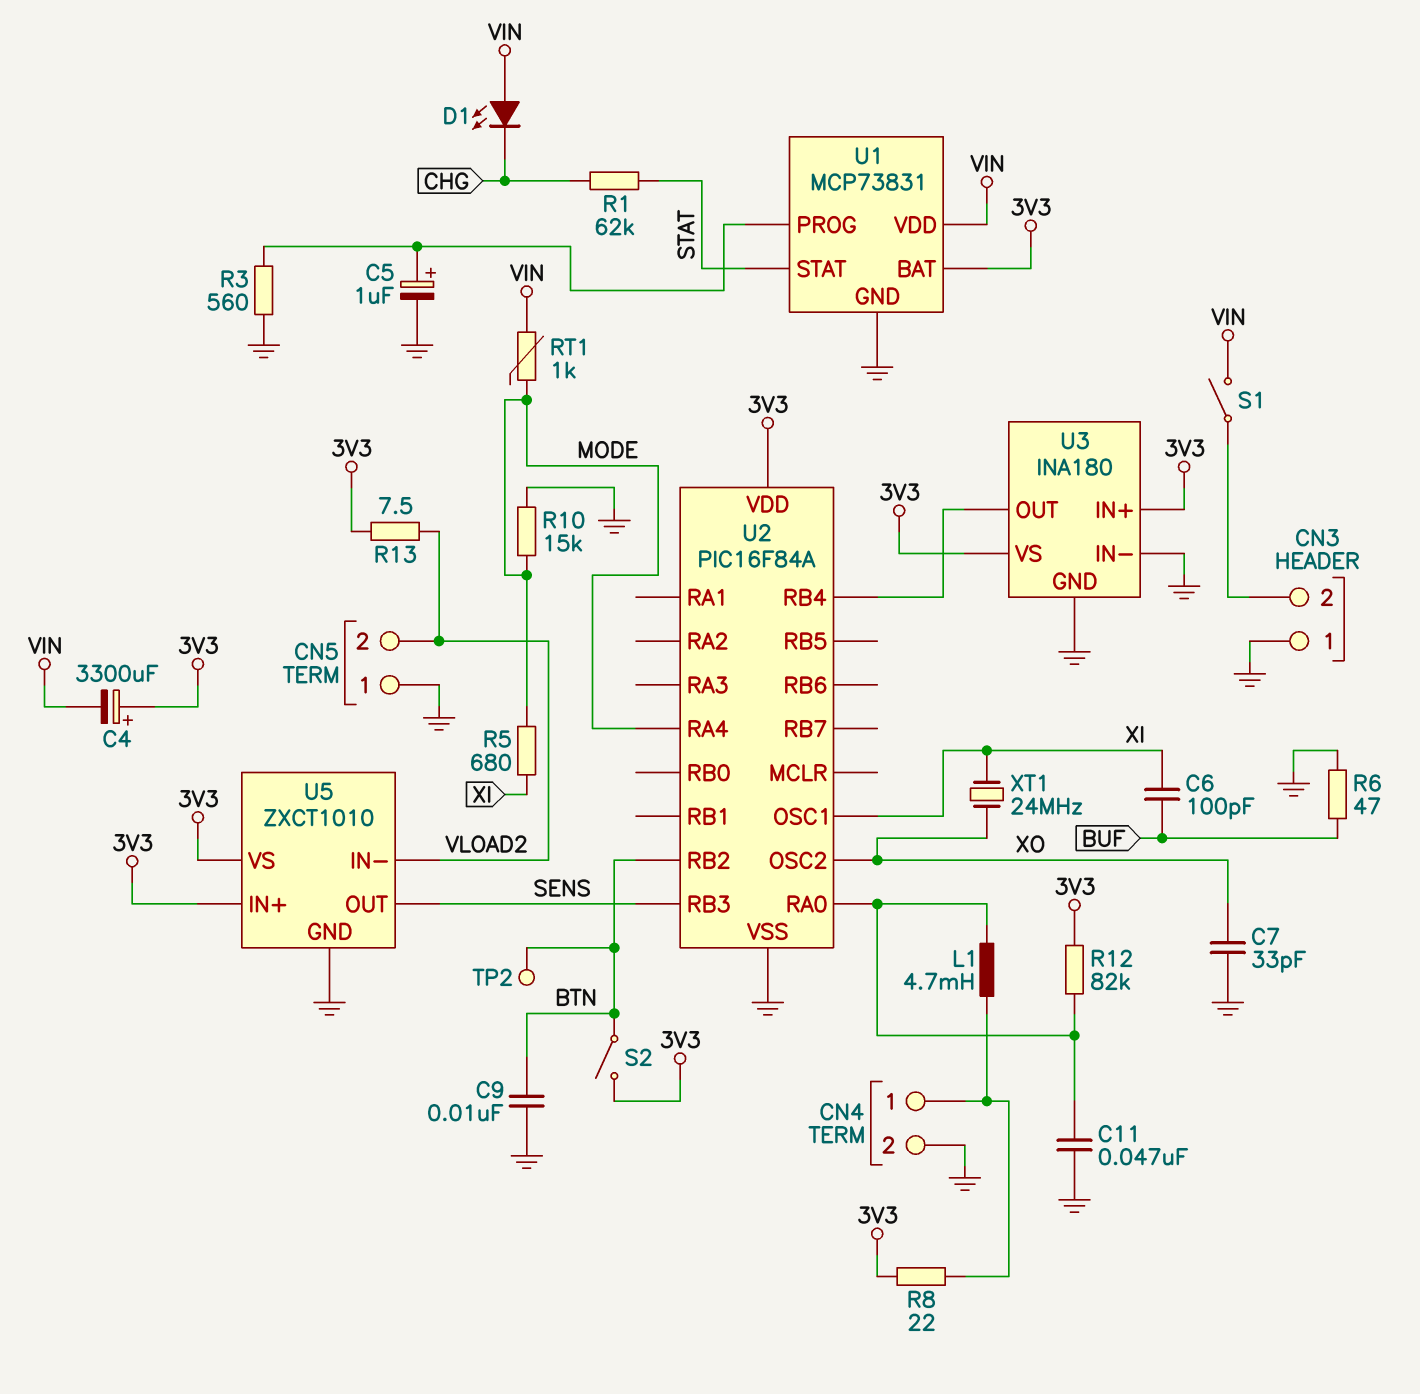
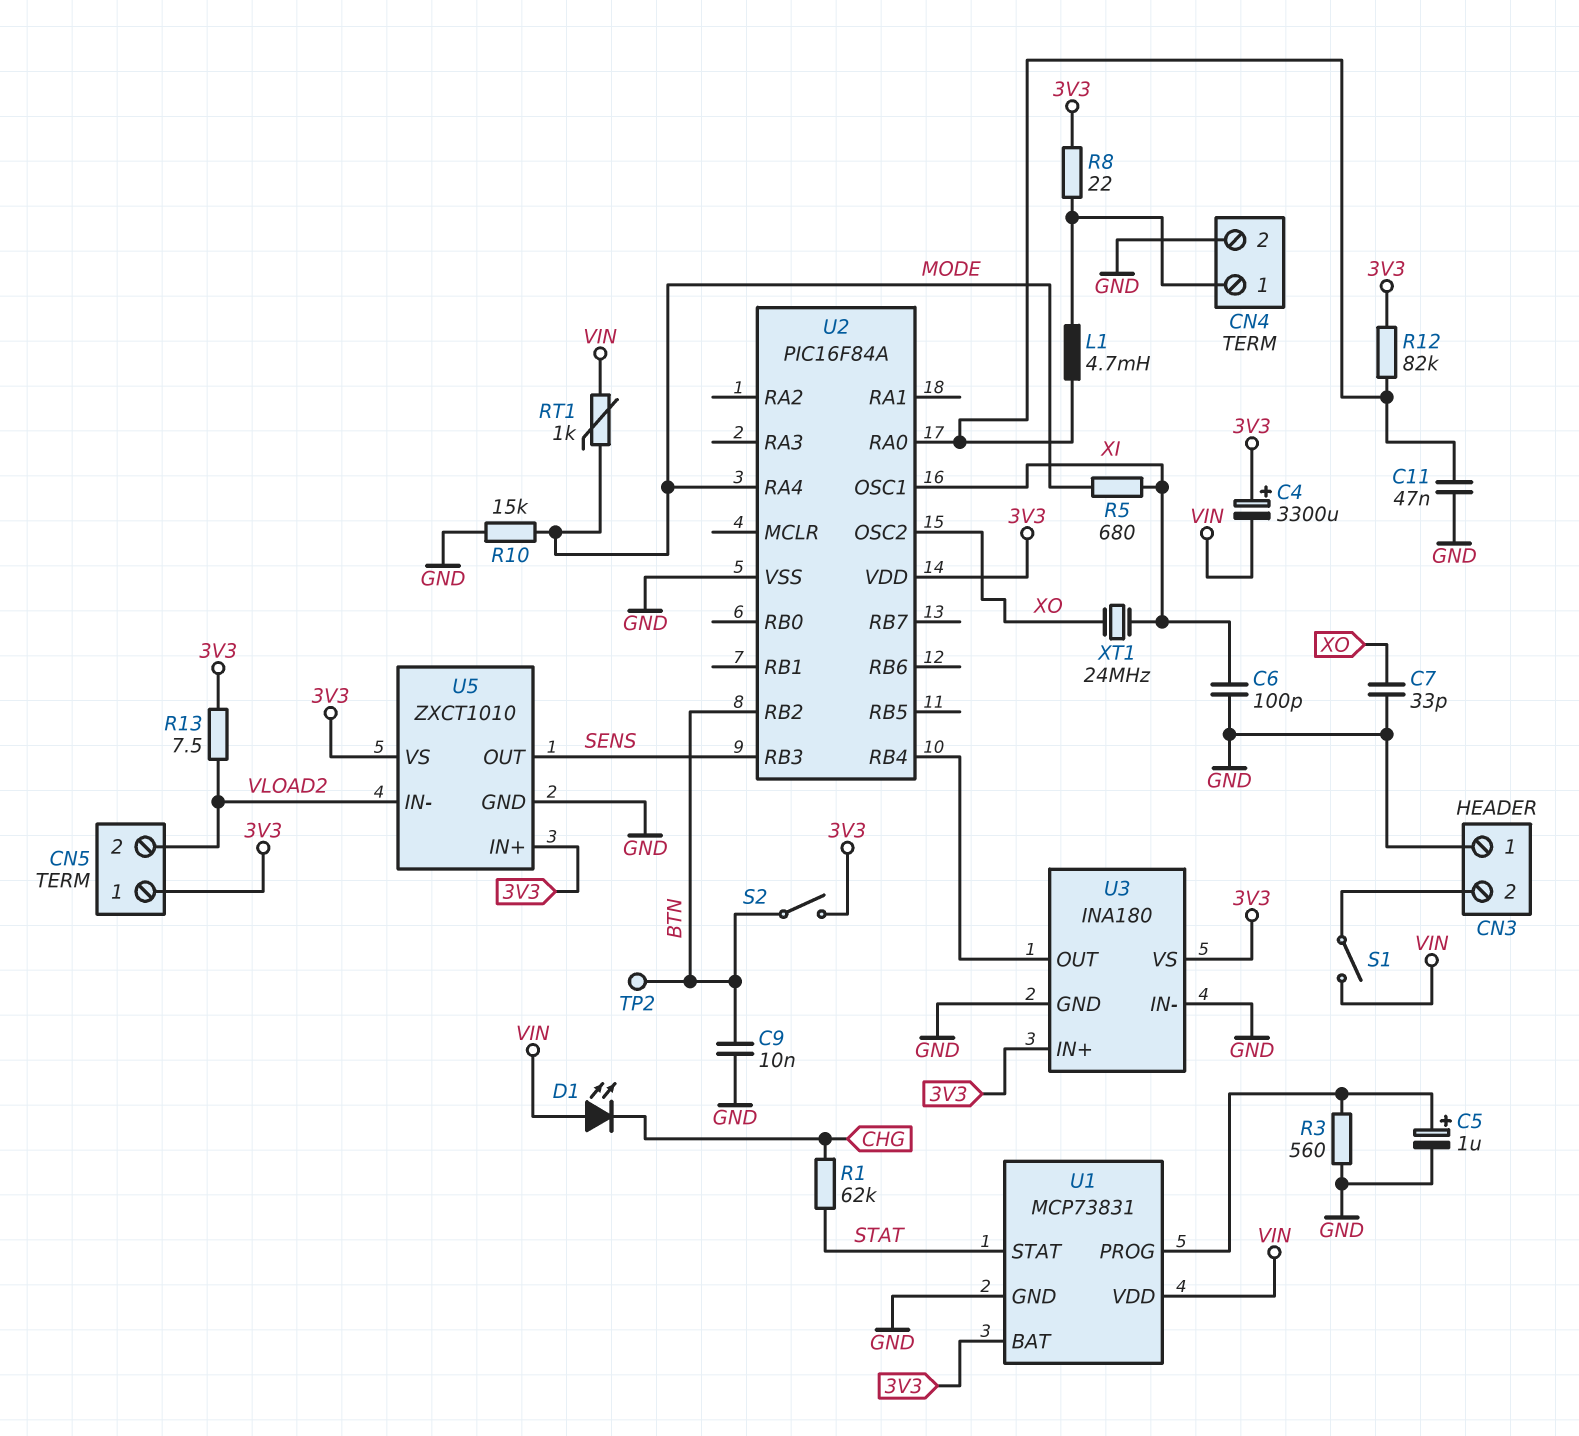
C6: 100pF (BUF, XI) -> 100pF (GND, XI)
CN5 pin 1: GND -> 3V3
R6: 47 (BUF, GND) -> none

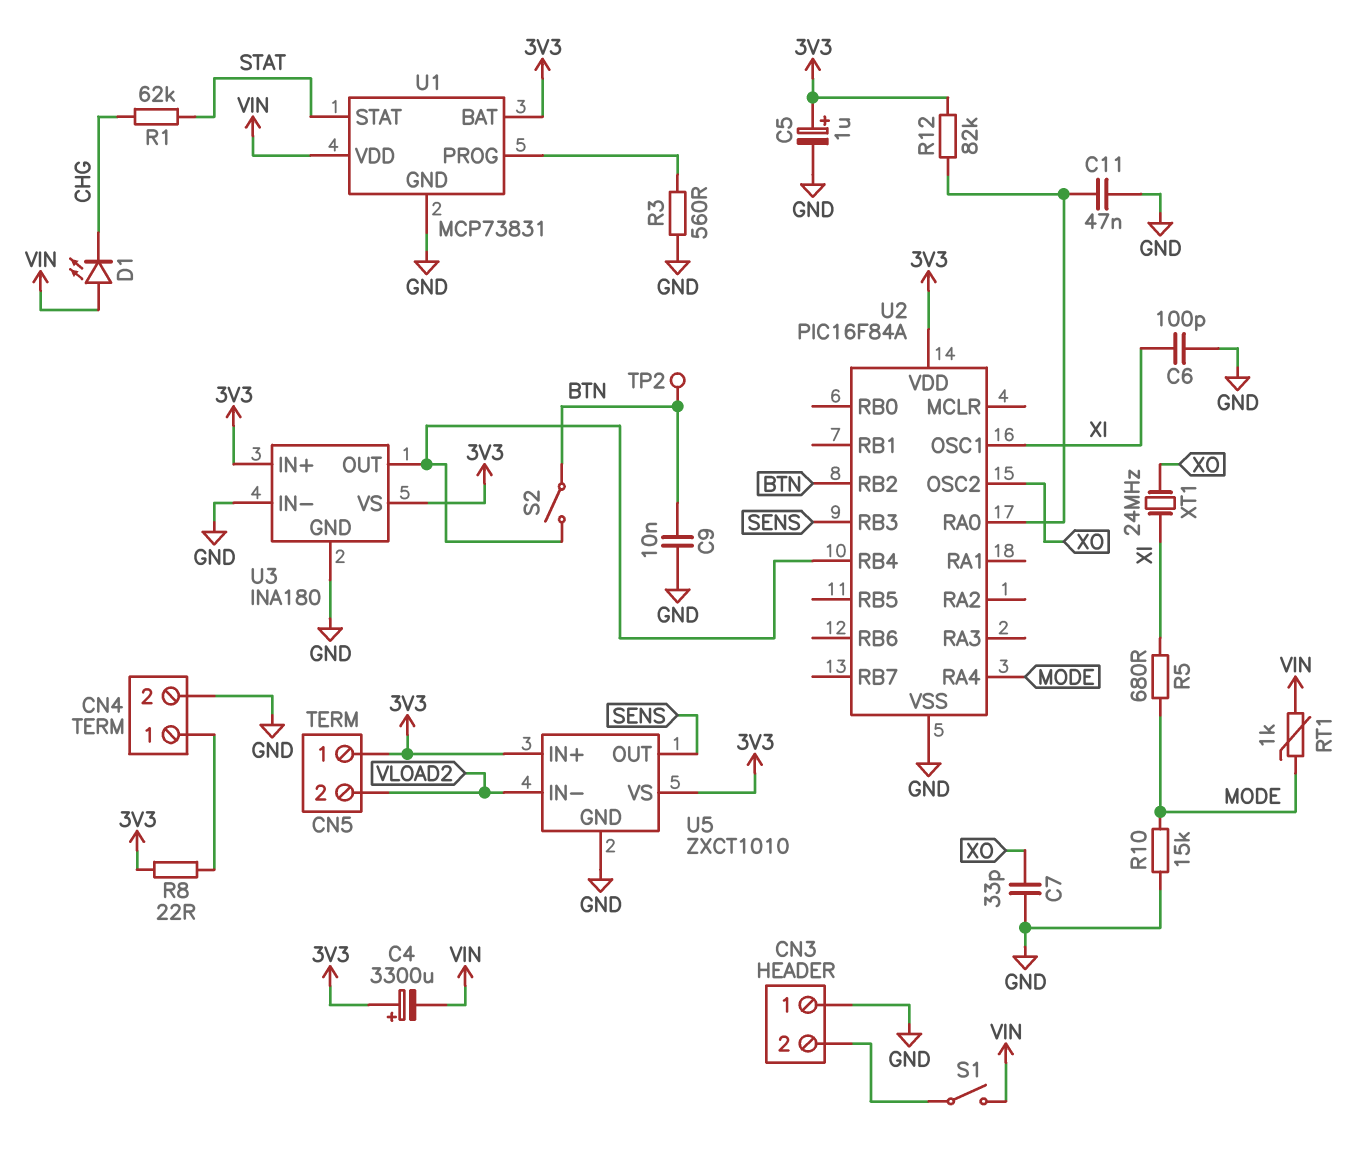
C5: 1uF (plus U1/PROG, minus GND) -> 1uF (plus 3V3, minus GND)
L1: 4.7mH (CN4/1, U2/RA0) -> none
R13: 7.5 (3V3, VLOAD2) -> none
S2: switch (3V3, BTN) -> switch (BTN, U2/RB4)

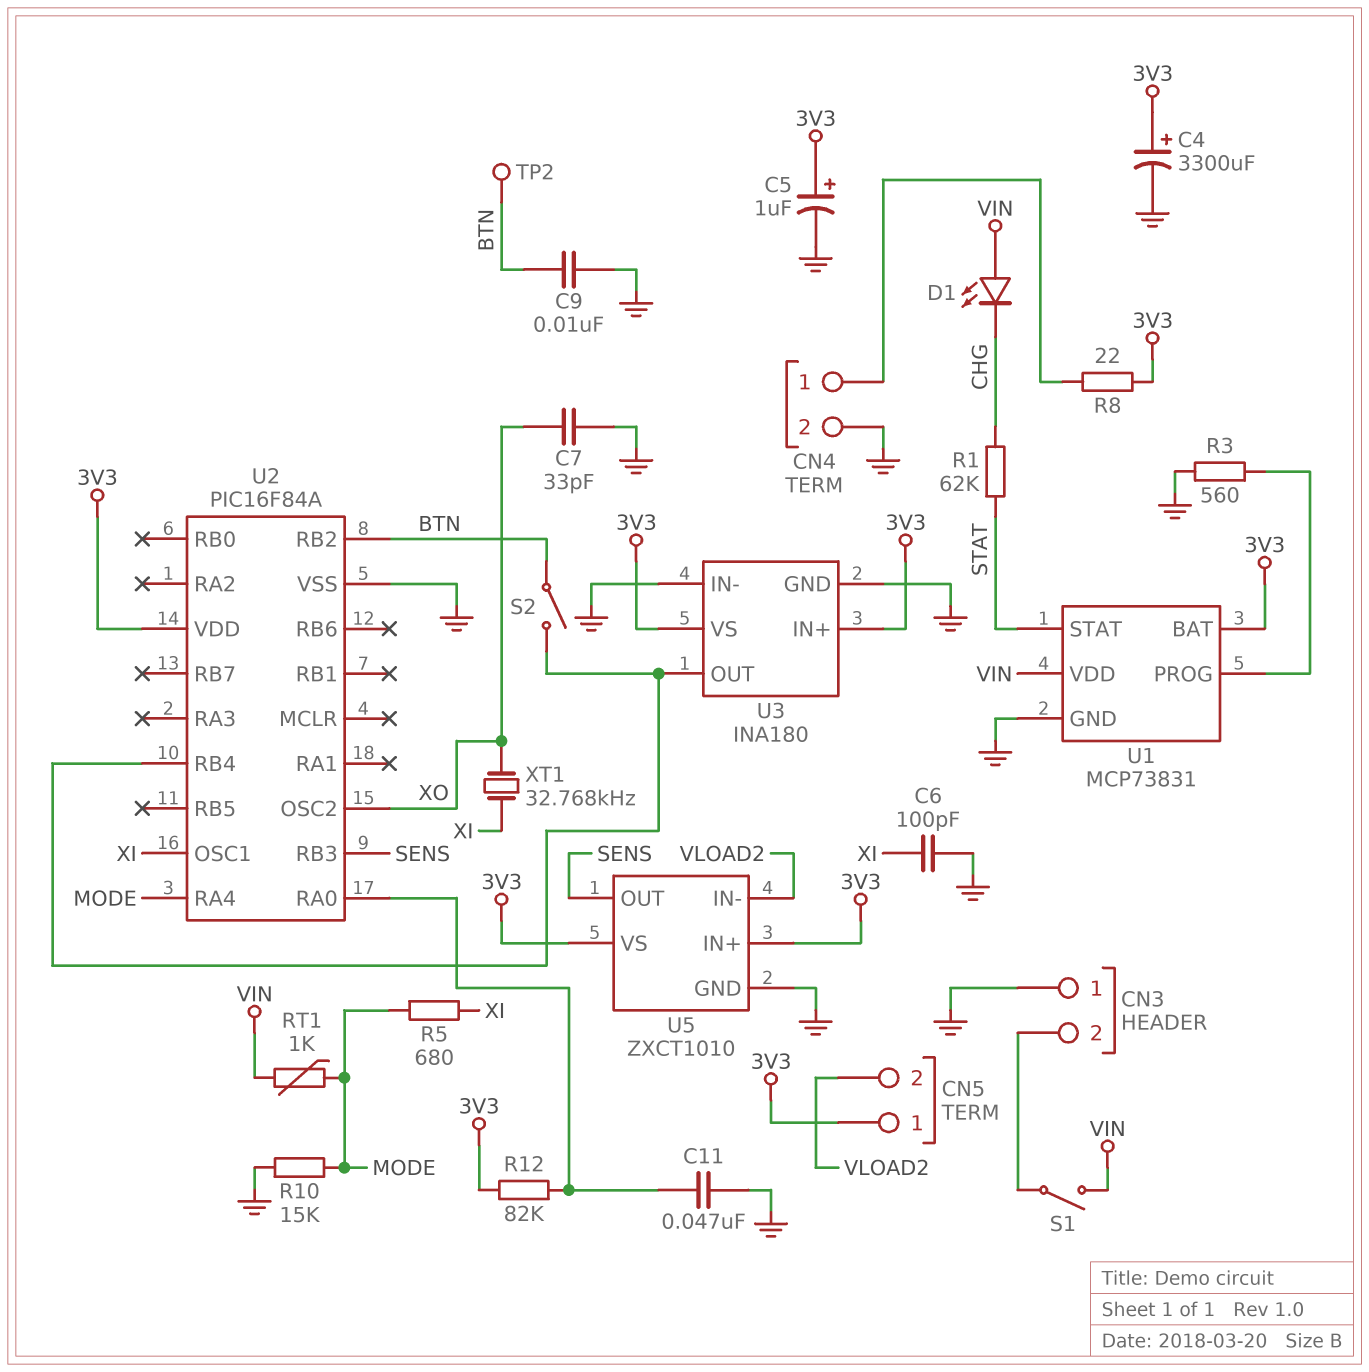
C4: 3300uF (plus 3V3, minus VIN) -> 3300uF (plus 3V3, minus GND)
XT1: 24MHz (XI, XO) -> 32.768kHz (XI, XO)

